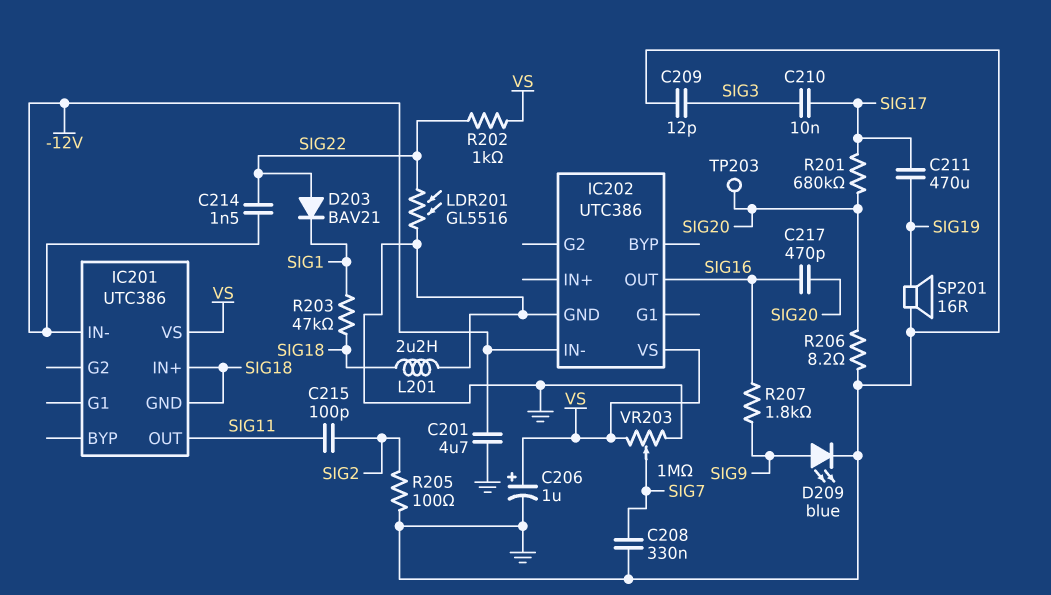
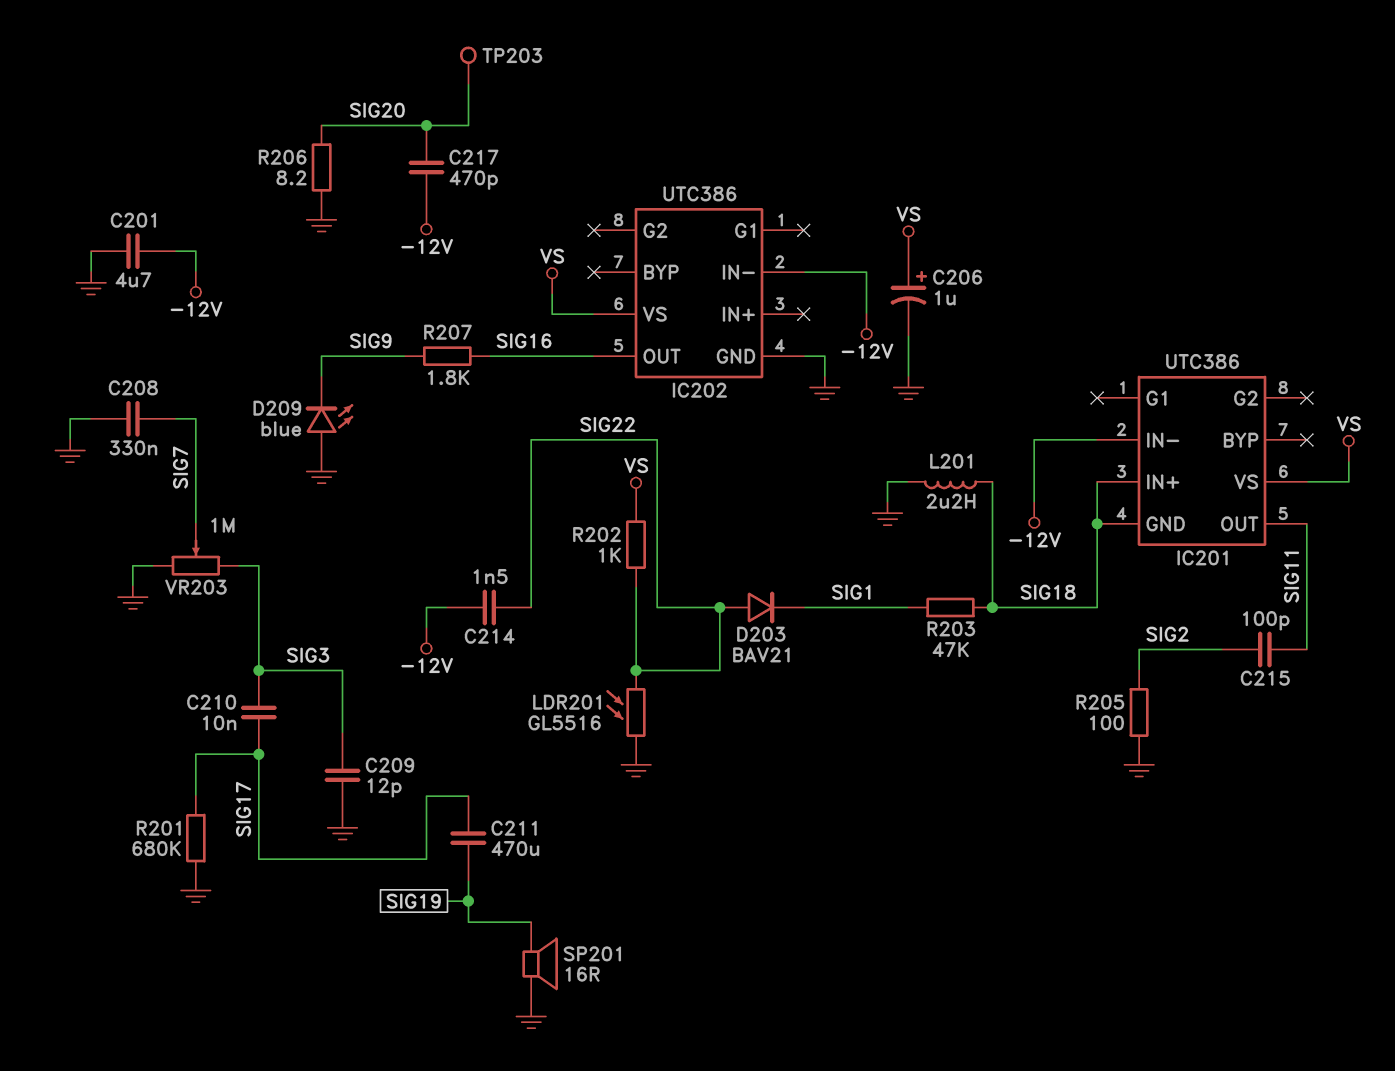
C217: 470pF (SIG16, SIG20) -> 470pF (-12V, SIG20)
D209: LED blue (A SIG9, K GND) -> LED blue (A GND, K SIG9)
R201: 680k (SIG17, SIG20) -> 680k (GND, SIG17)
VR203: 1M (GND, VS, wiper SIG7) -> 1M (GND, SIG3, wiper SIG7)

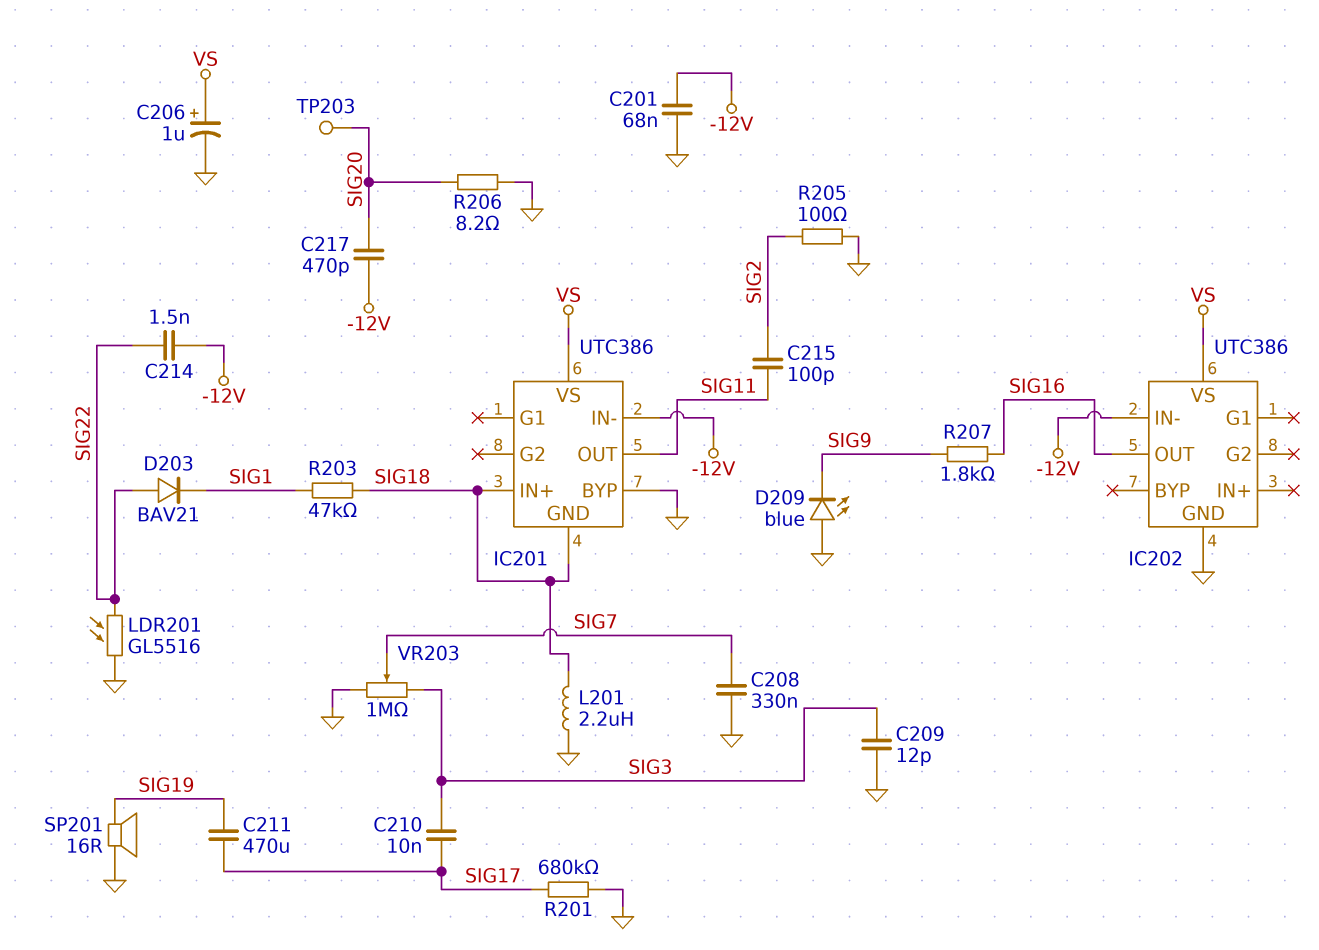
C201: 4.7uF (-12V, GND) -> 68nF (-12V, GND)
IC201 pin BYP: none -> GND
R202: 1k (SIG22, VS) -> none

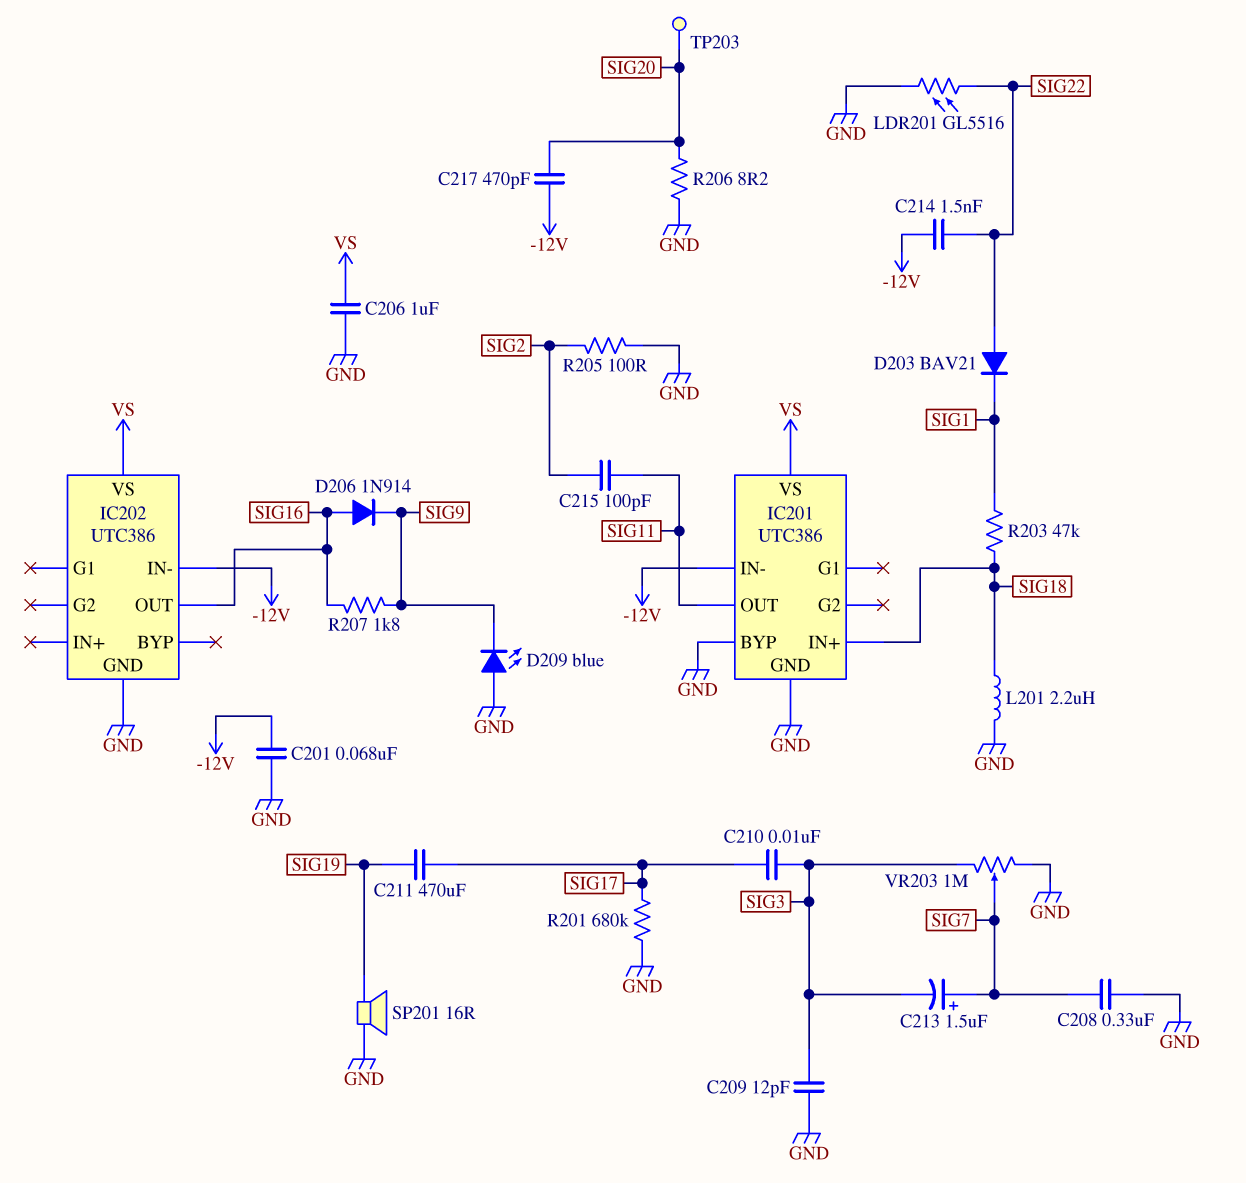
C206: 1uF (plus VS, minus GND) -> 1uF (GND, VS)
C213: none -> 1.5uF (plus SIG7, minus SIG3)
D206: none -> diode 1N914 (A SIG16, K SIG9)
IC201 pin GND: SIG18 -> GND

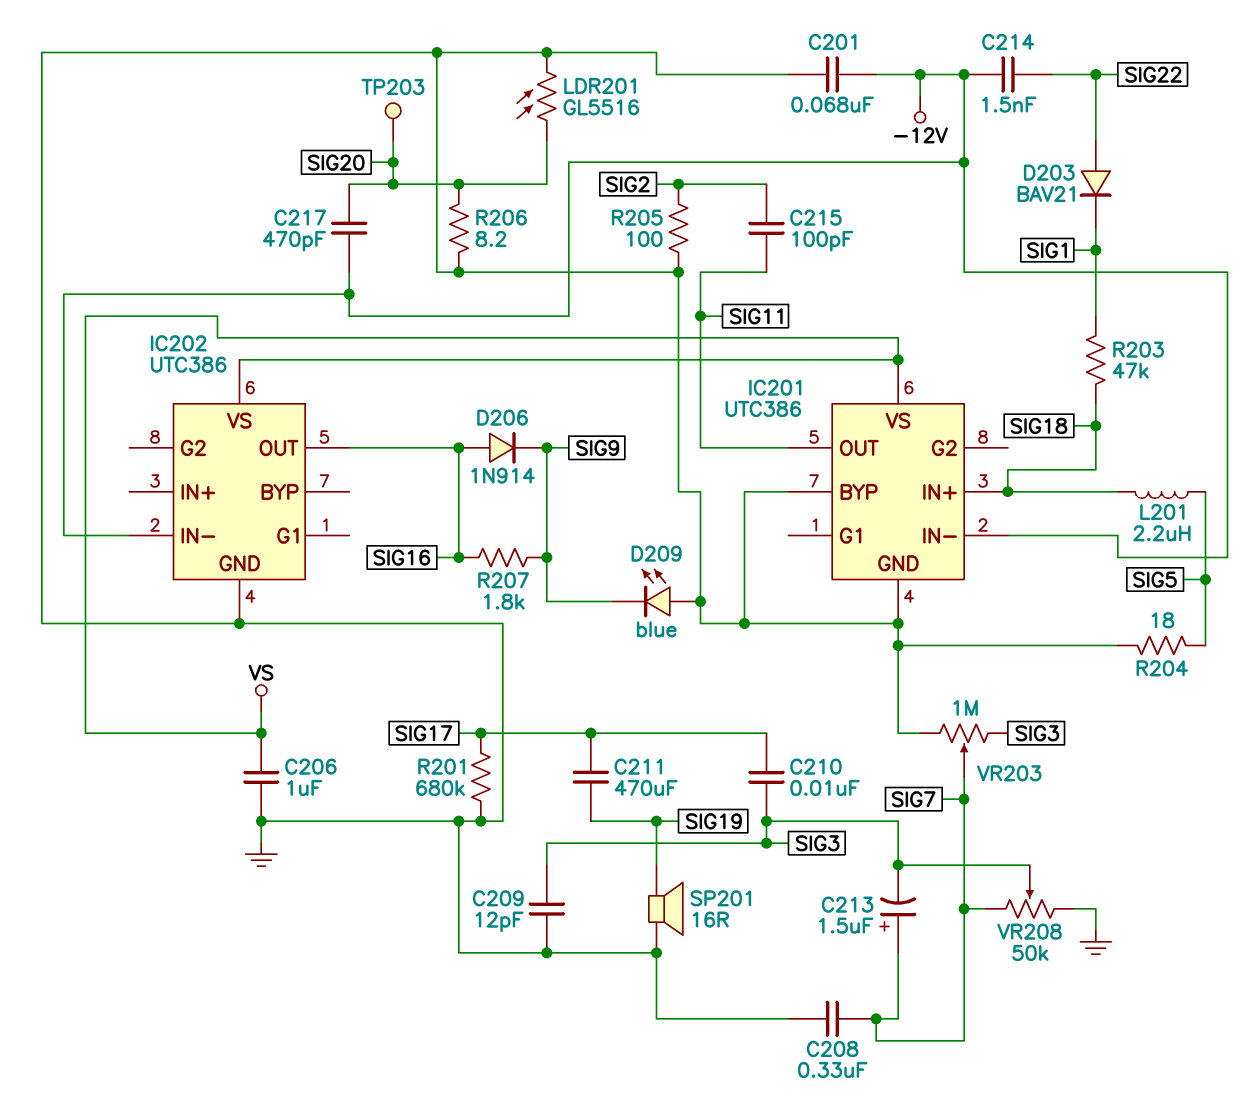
L201: 2.2uH (GND, SIG18) -> 2.2uH (SIG5, SIG18)
LDR201: GL5516 (GND, SIG22) -> GL5516 (GND, SIG20)
R204: none -> 18 (GND, SIG5)
VR208: none -> 50k (GND, SIG7, wiper SIG3)

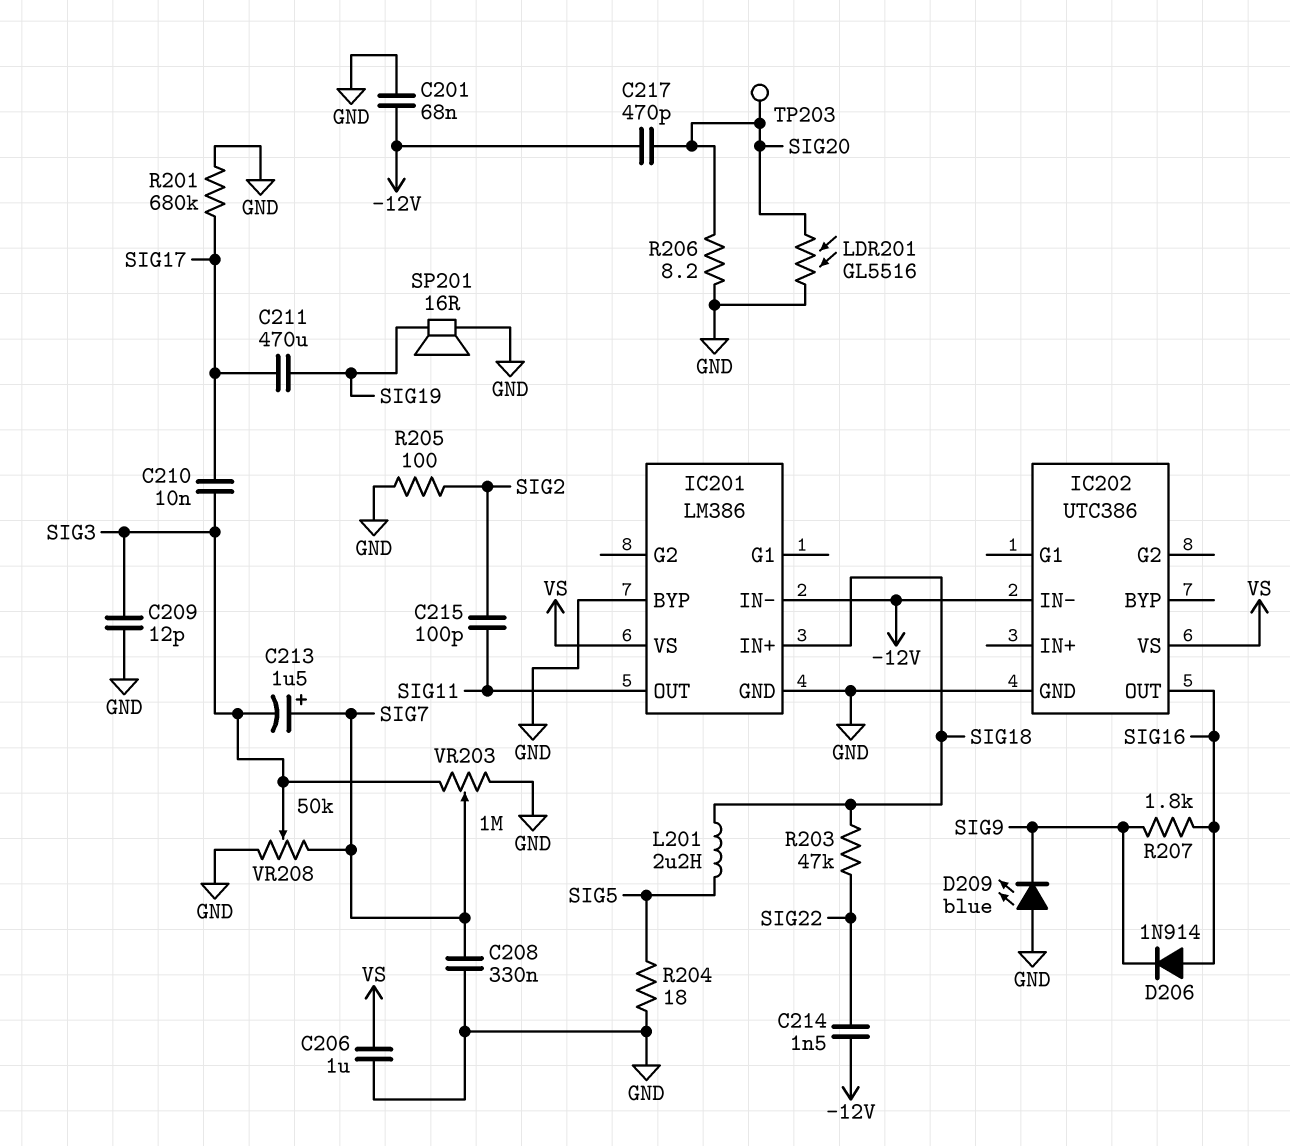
D203: diode BAV21 (A SIG22, K SIG1) -> none
IC201: UTC386 -> LM386
R203: 47k (SIG1, SIG18) -> 47k (SIG18, SIG22)

